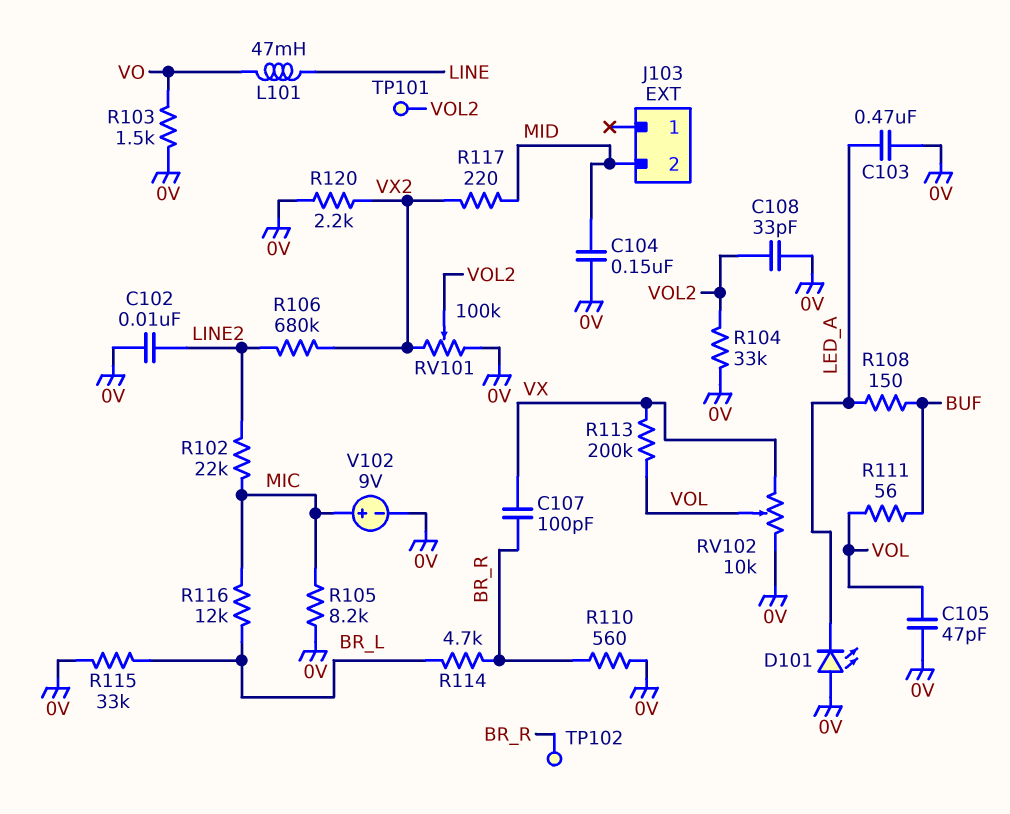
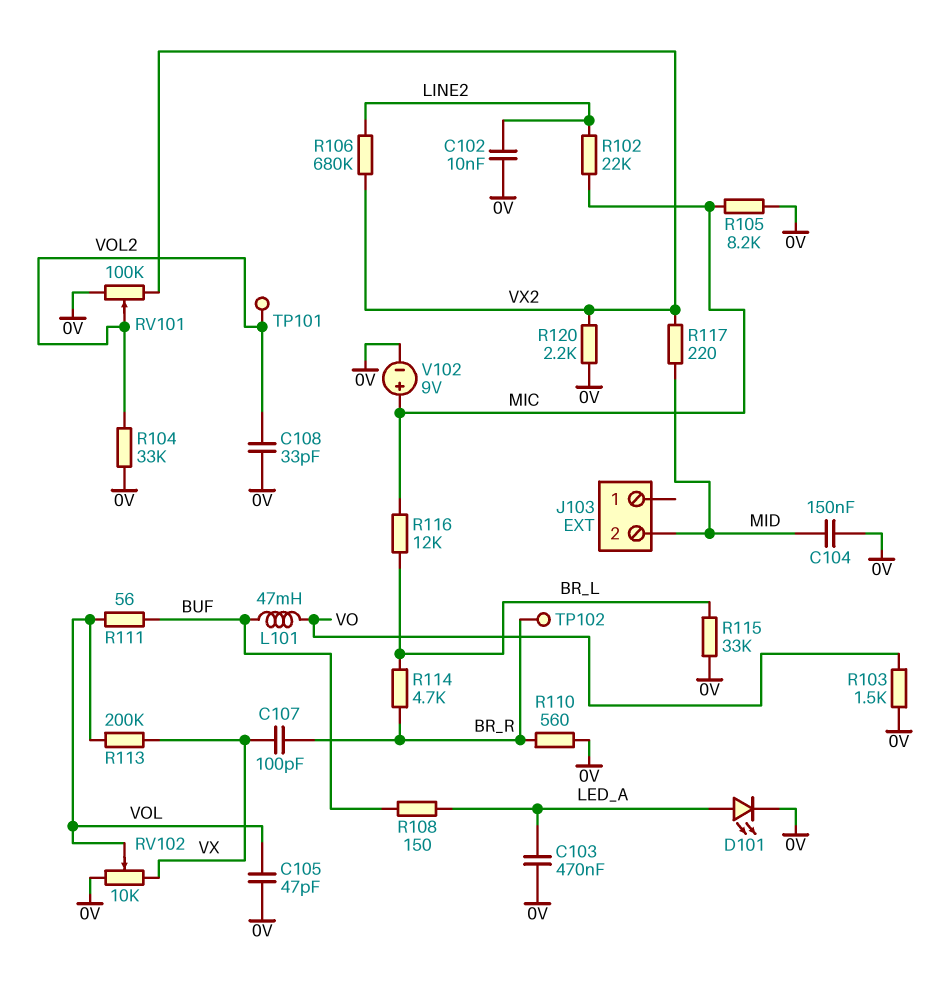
D101: LED (A 0V, K LED_A) -> LED (A LED_A, K 0V)
L101: 47mH (LINE, VO) -> 47mH (BUF, VO)

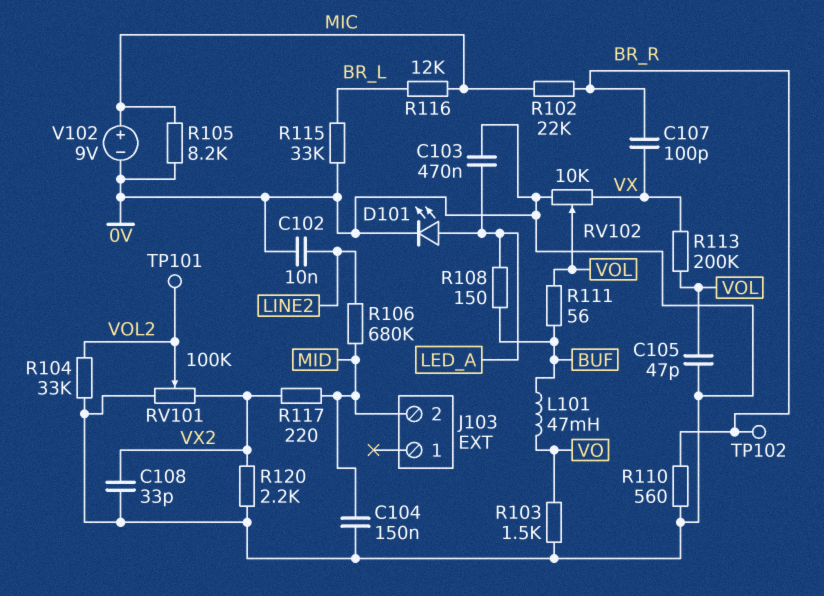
C108: 33pF (0V, VOL2) -> 33pF (0V, VX2)
R102: 22k (LINE2, MIC) -> 22k (BR_R, MIC)
R106: 680k (LINE2, VX2) -> 680k (LINE2, MID)
R114: 4.7k (BR_L, BR_R) -> none

